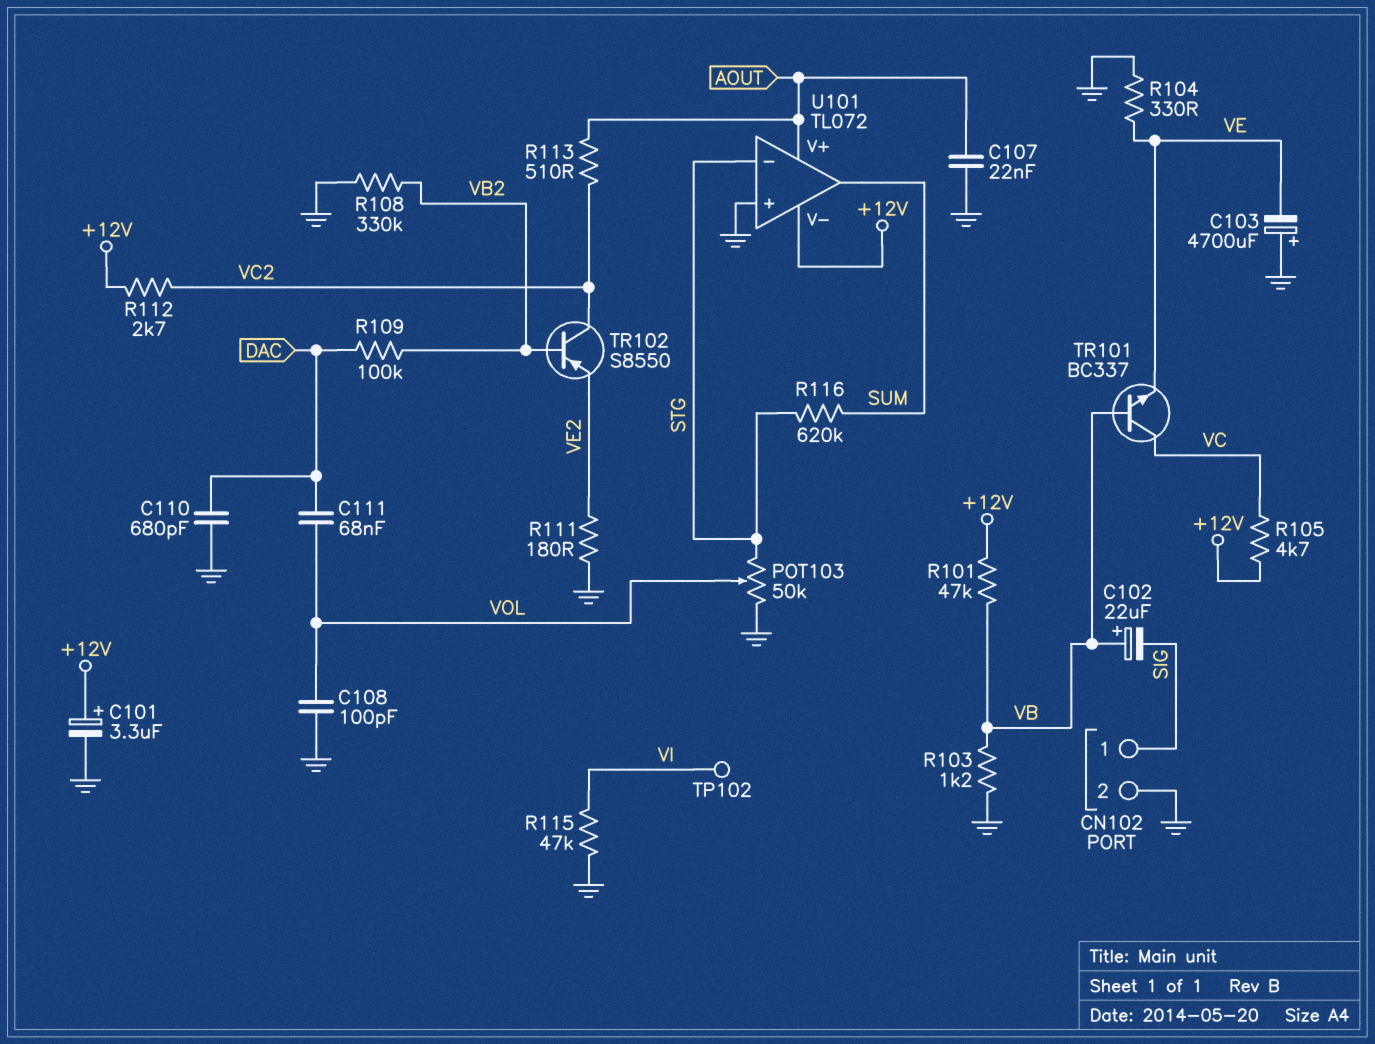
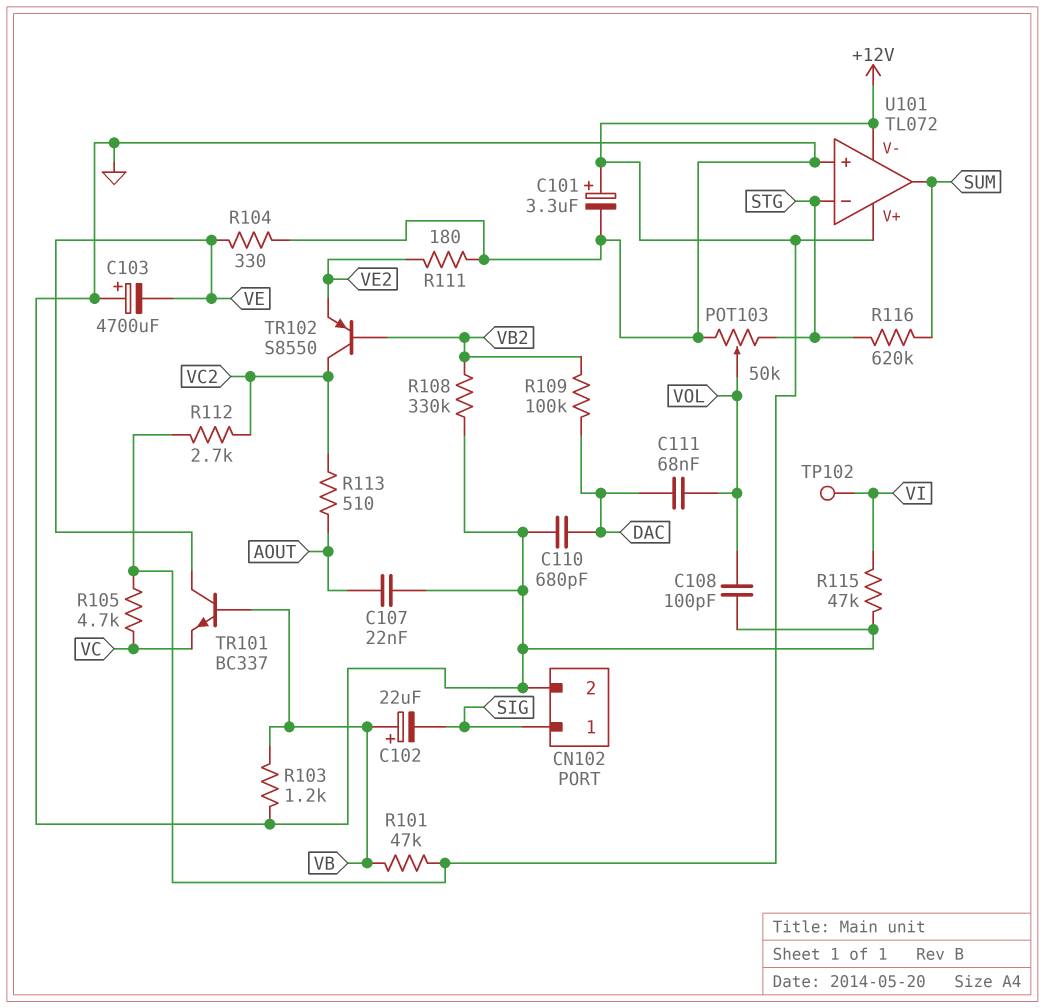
TR101: NPN BC337 (B VB, C VC, E VE) -> NPN BC337 (B VB, C VE, E VC)
U101 pin V+: AOUT -> +12V

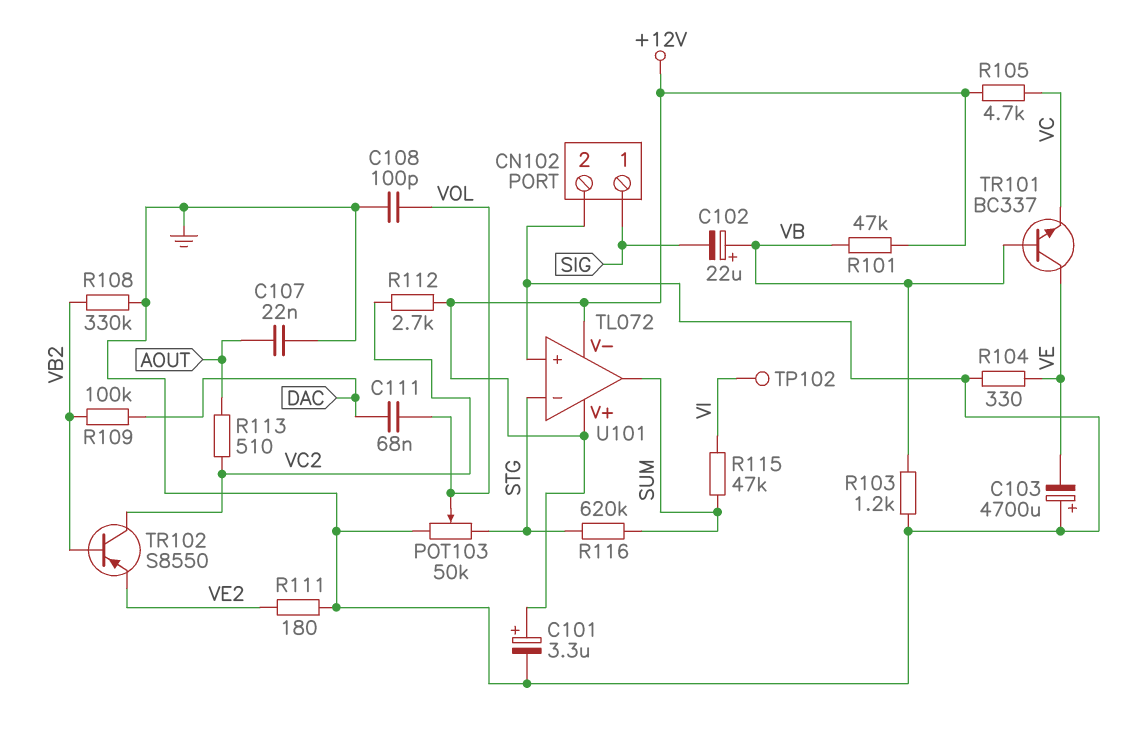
C110: 680pF (DAC, GND) -> none
R115: 47k (GND, VI) -> 47k (SUM, VI)

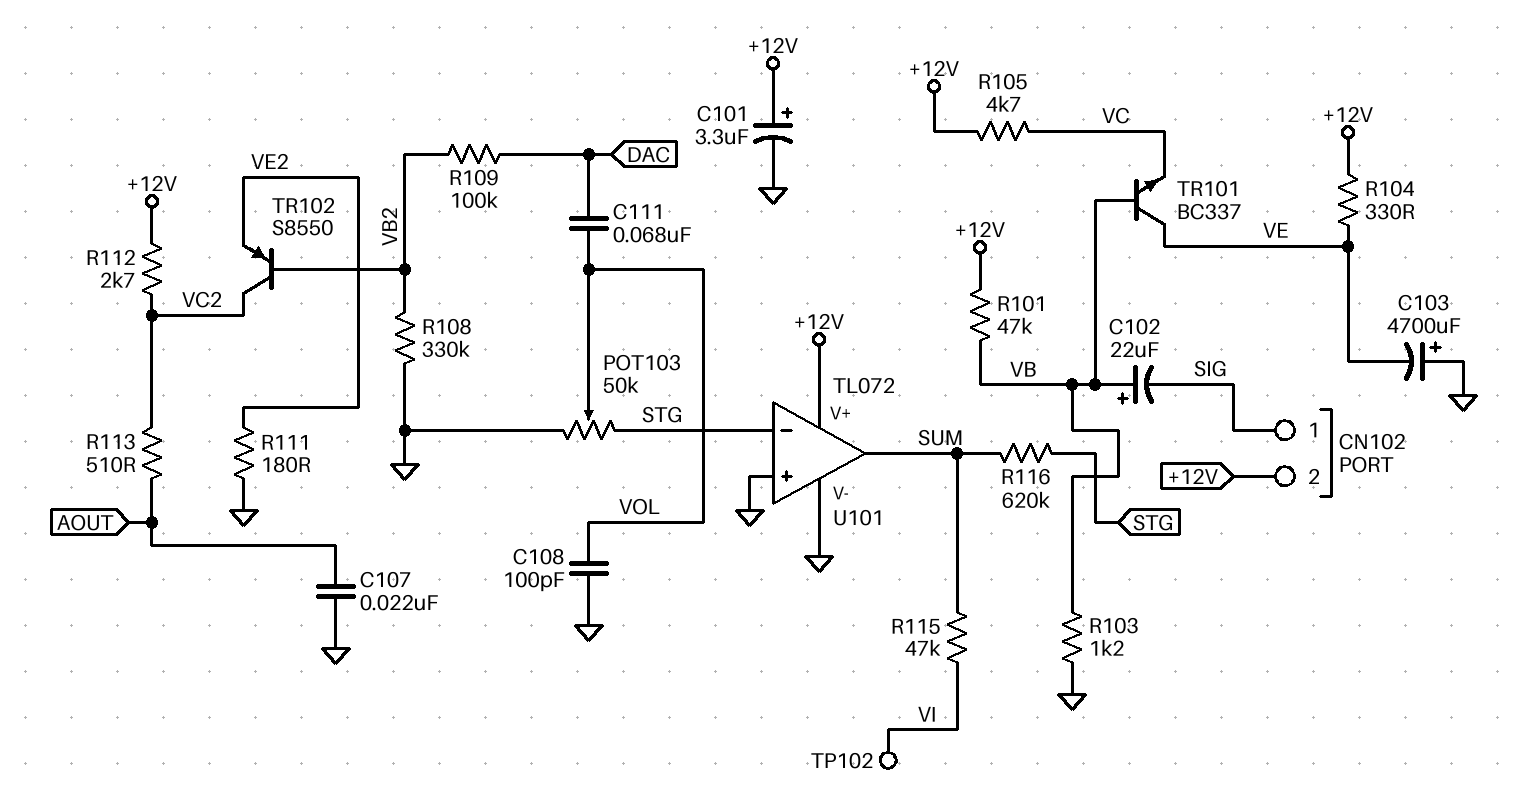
CN102 pin 2: GND -> +12V
R104: 330 (GND, VE) -> 330 (+12V, VE)
U101 pin V-: +12V -> GND

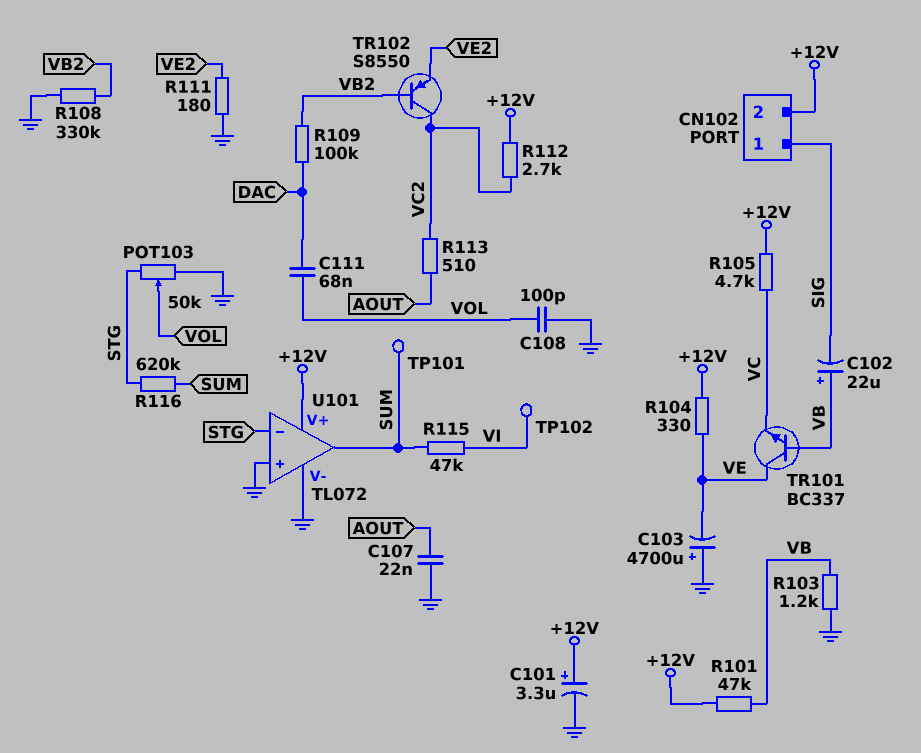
TP101: none -> test point (SUM)

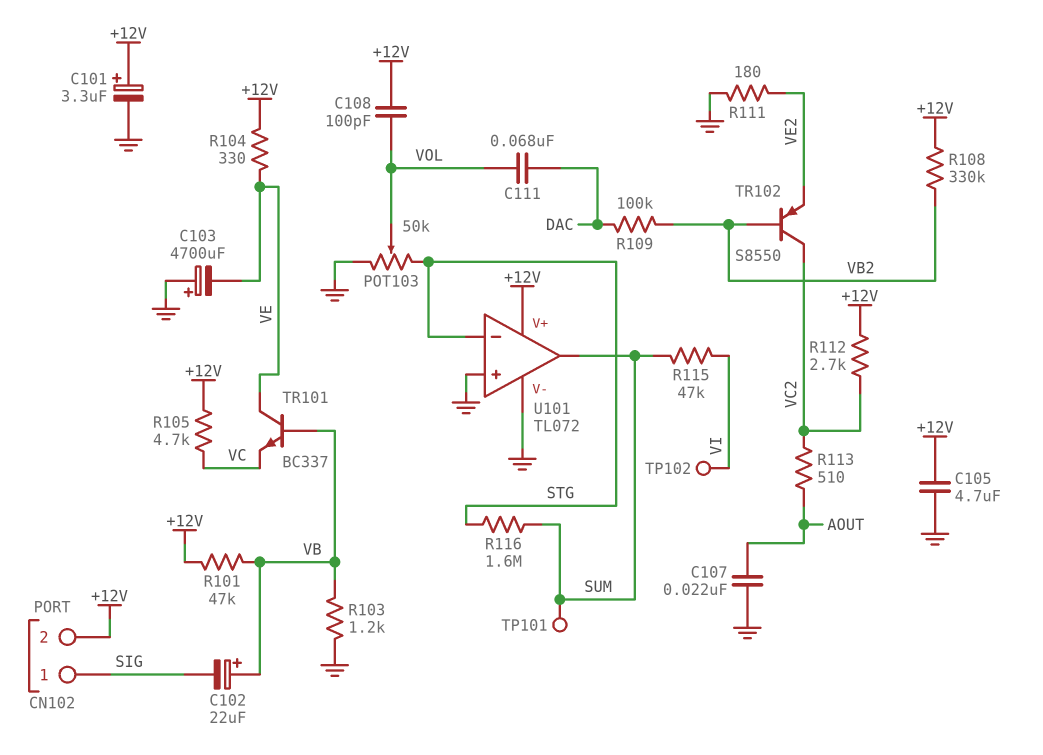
C105: none -> 4.7uF (+12V, GND)
C108: 100pF (GND, VOL) -> 100pF (+12V, VOL)
R108: 330k (GND, VB2) -> 330k (+12V, VB2)
R116: 620k (STG, SUM) -> 1.6M (STG, SUM)

